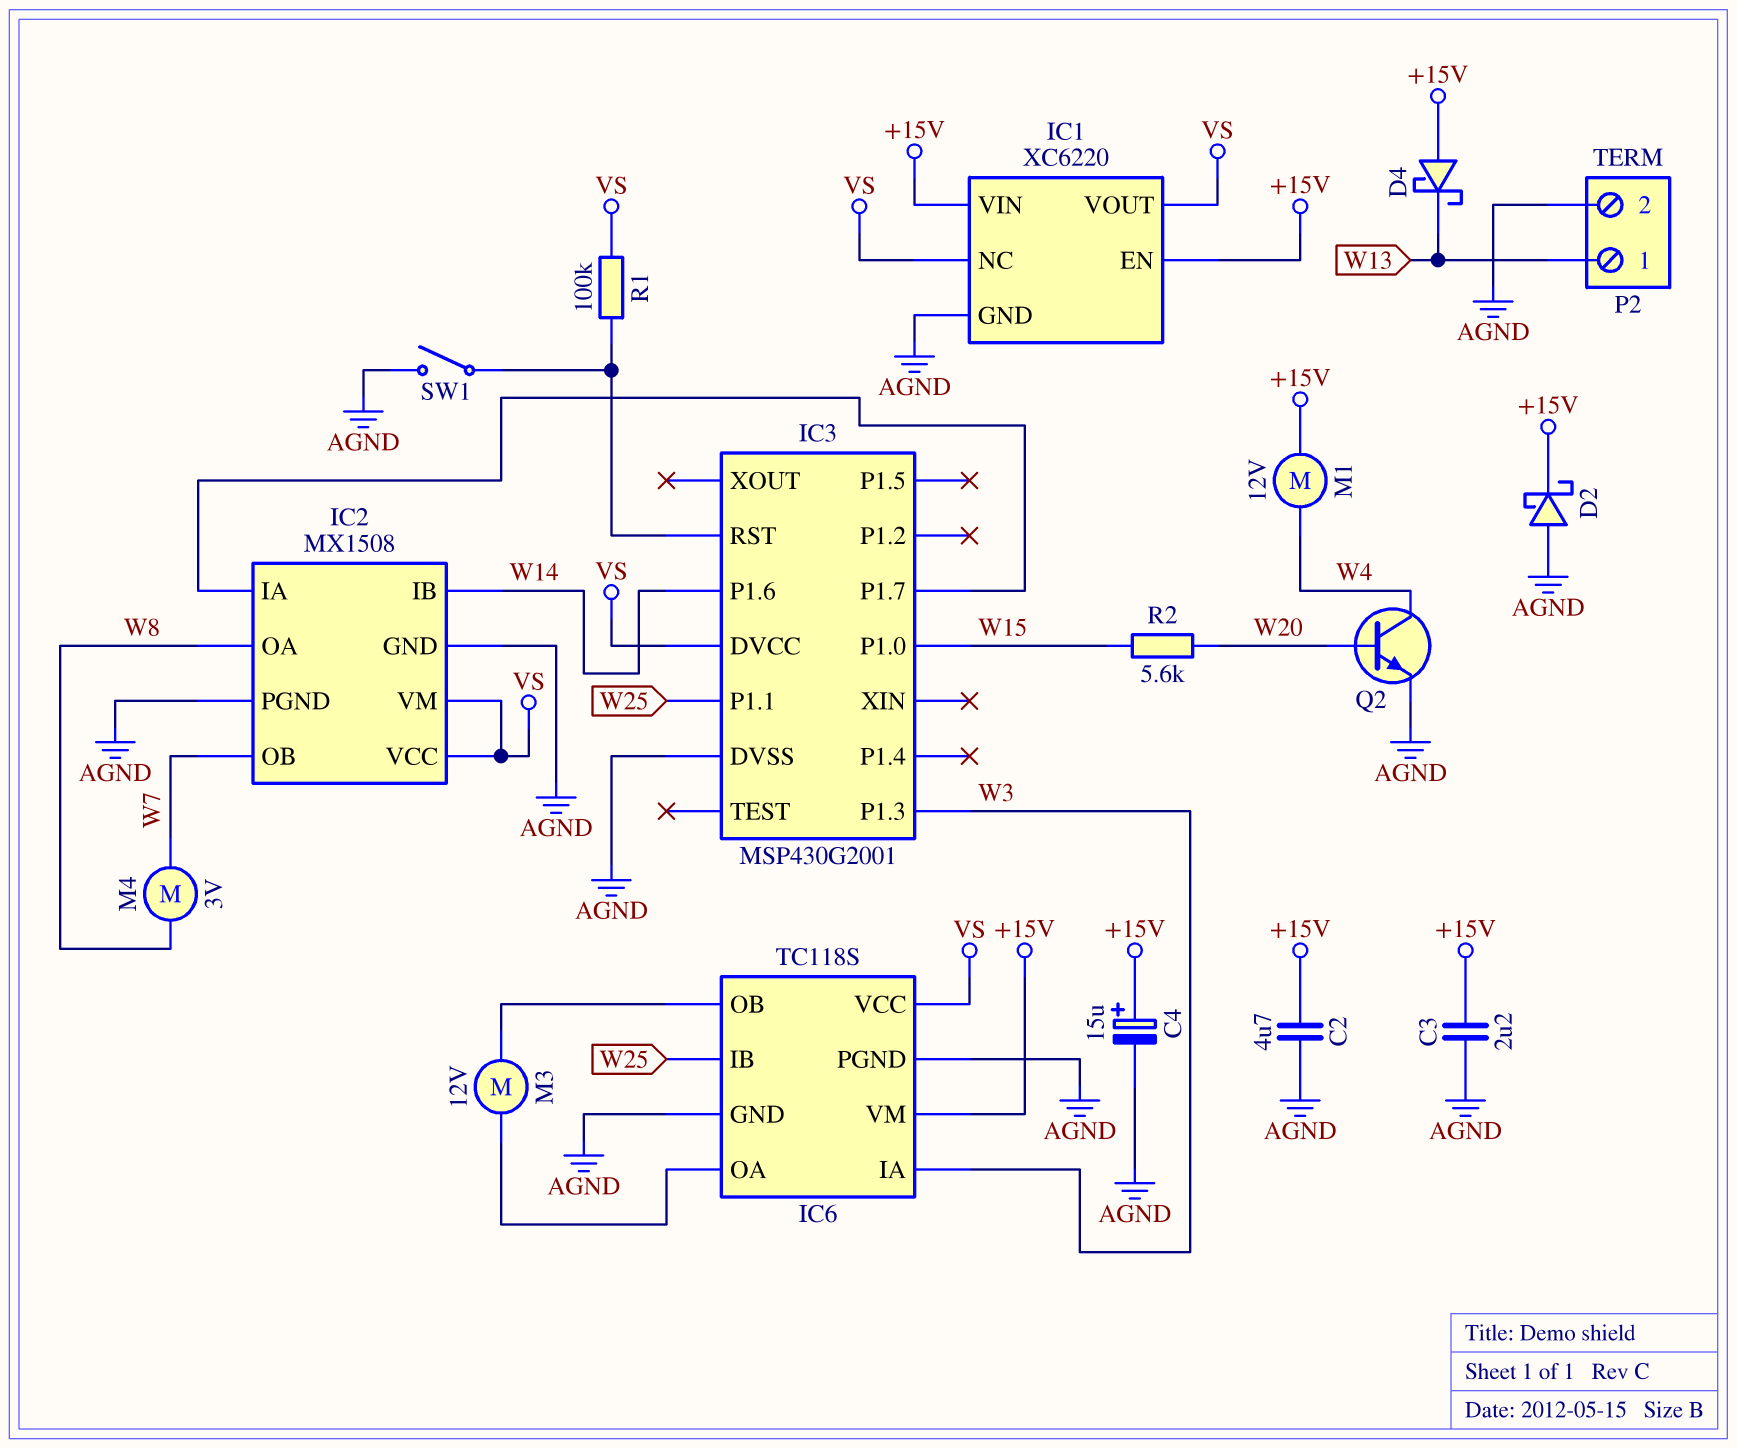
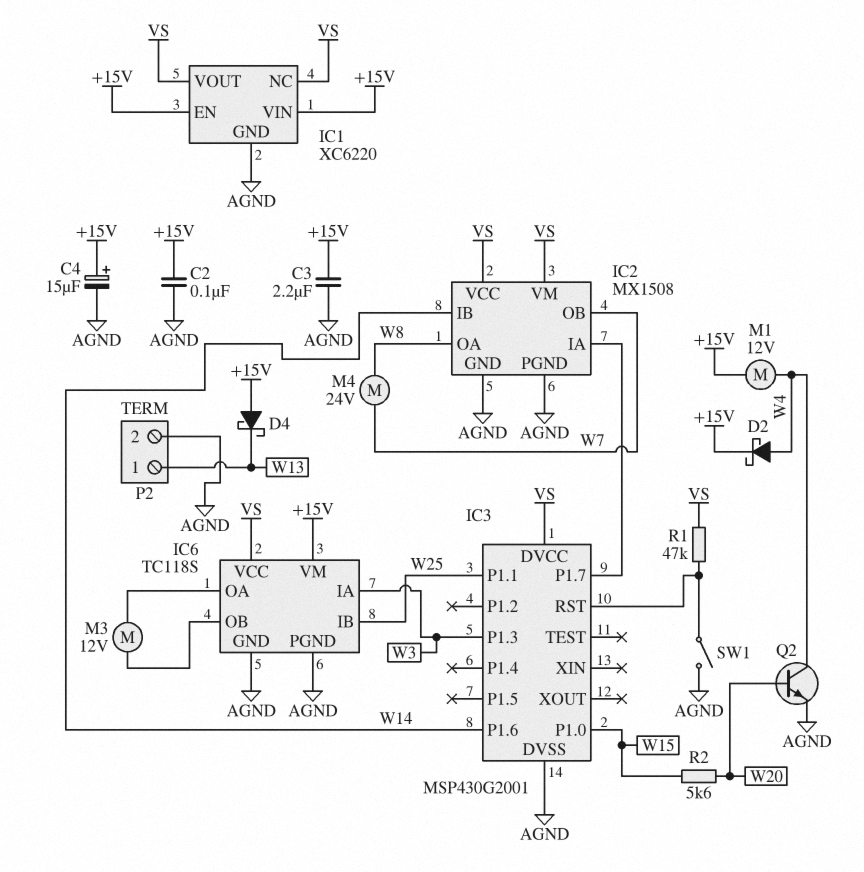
C2: 4.7uF (+15V, AGND) -> 100nF (+15V, AGND)
D2: schottky (A AGND, K +15V) -> schottky (A W4, K +15V)
M4: motor 3V (W7, W8) -> motor 24V (W7, W8)
R1: 100k (IC3/RST, VS) -> 47k (IC3/RST, VS)

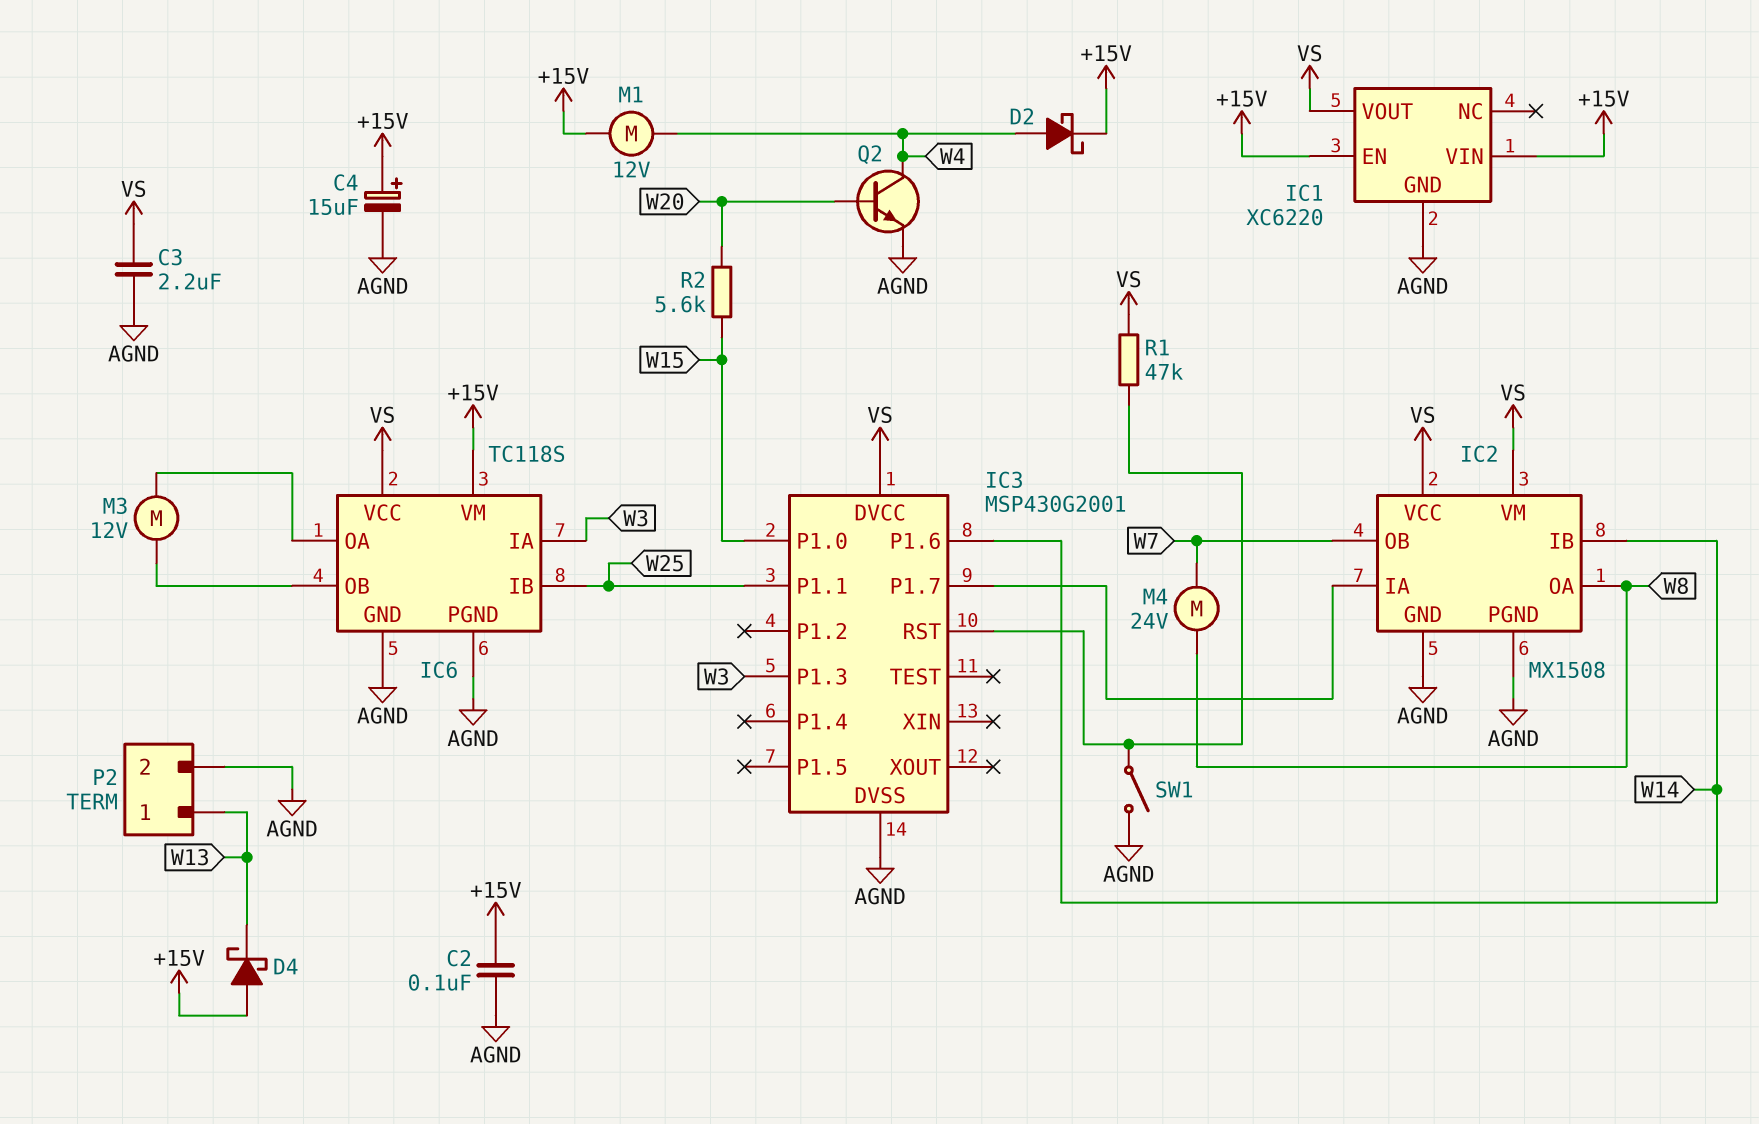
C3: 2.2uF (+15V, AGND) -> 2.2uF (AGND, VS)
IC1 pin NC: VS -> none

